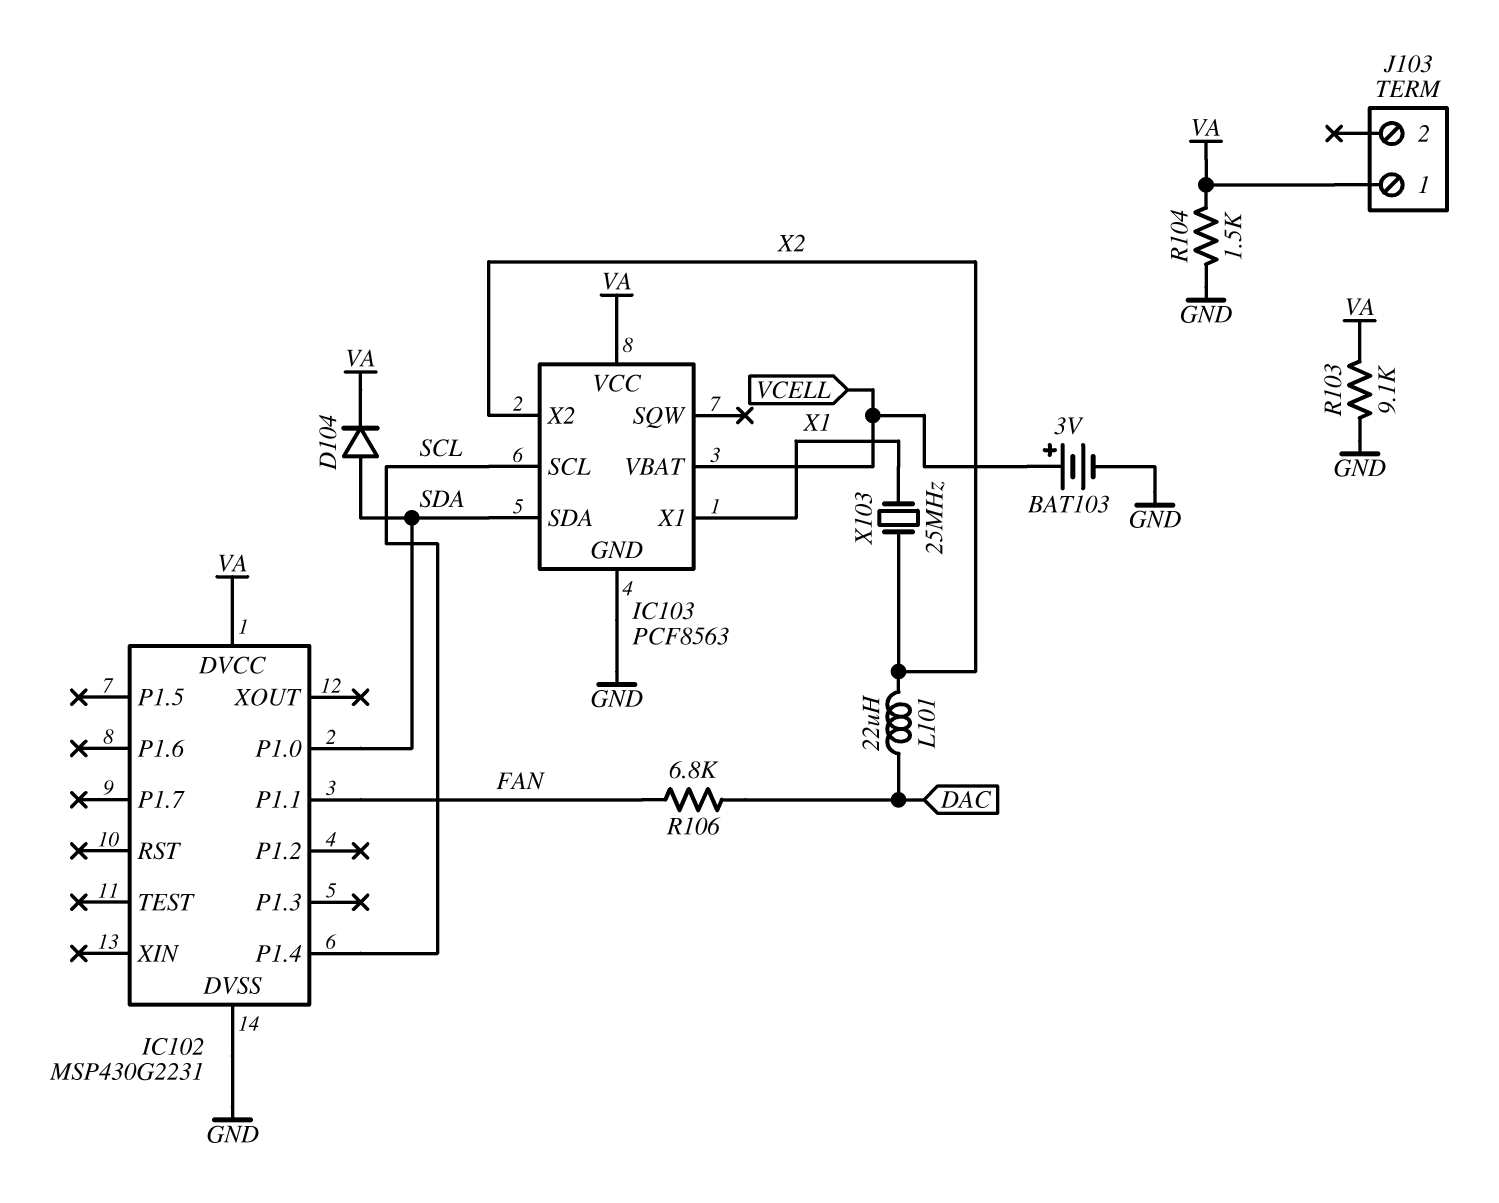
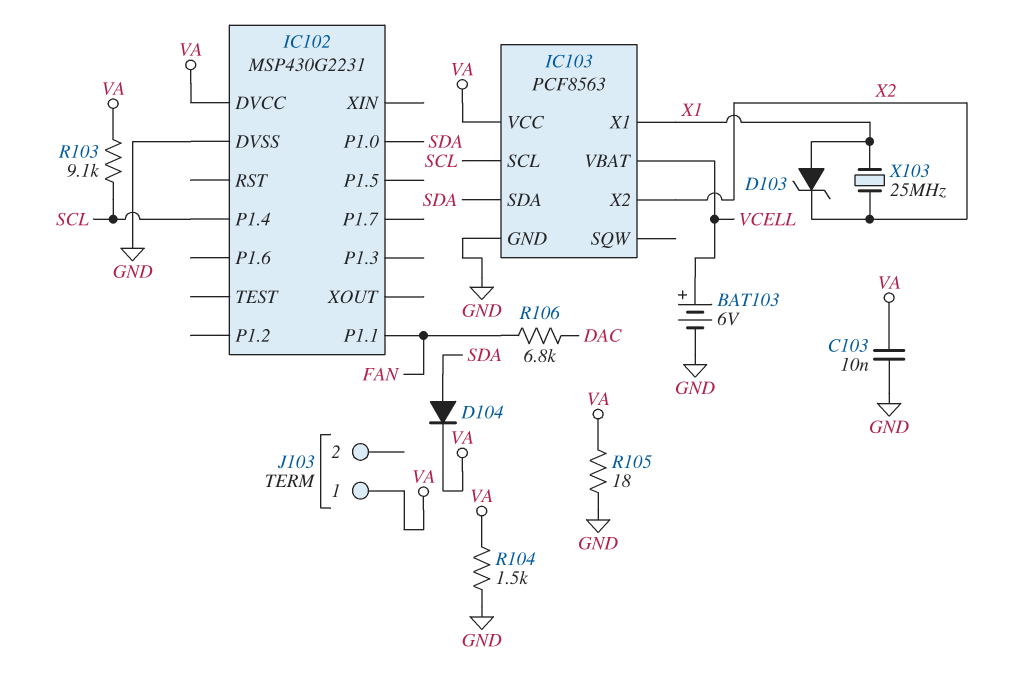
BAT103: 3V (plus VCELL, minus GND) -> 6V (plus VCELL, minus GND)
C103: none -> 10nF (GND, VA)
D103: none -> zener (A X1, K X2)
L101: 22uH (DAC, X2) -> none
R103: 9.1k (GND, VA) -> 9.1k (SCL, VA)
R105: none -> 18 (GND, VA)

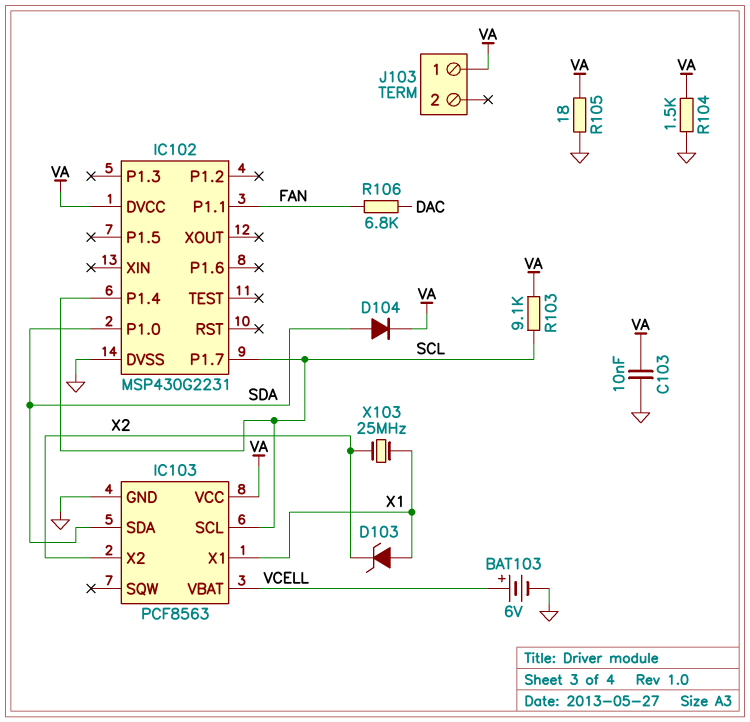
IC102 pin P1.7: none -> SCL

